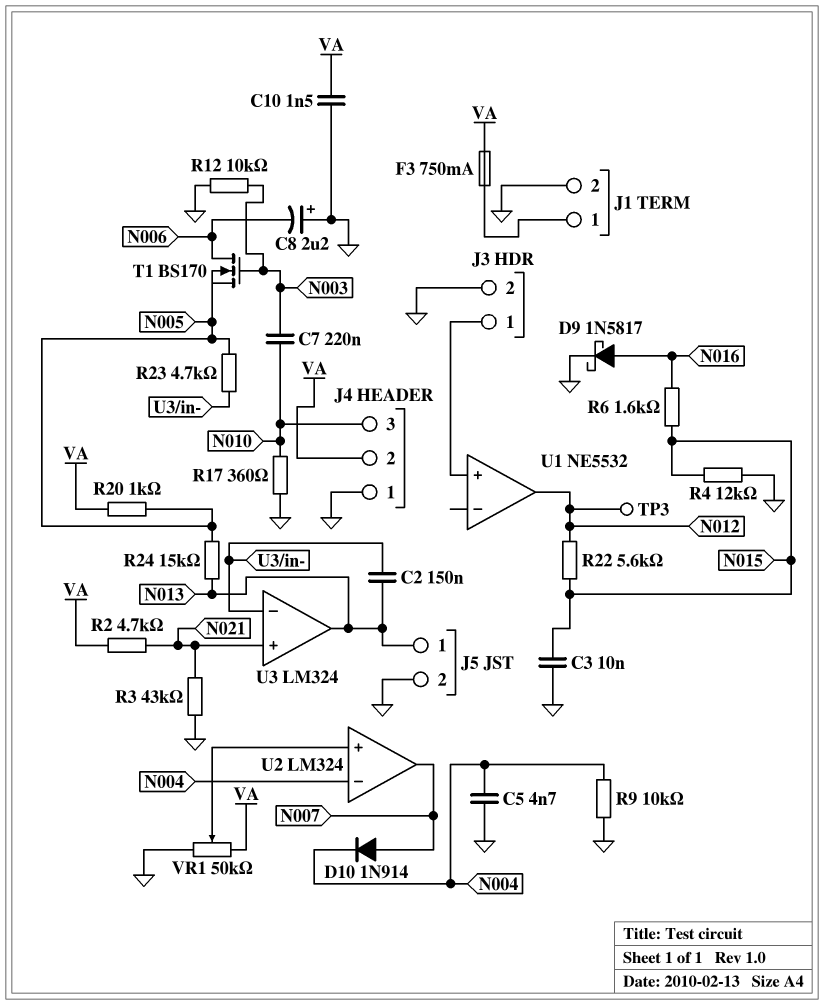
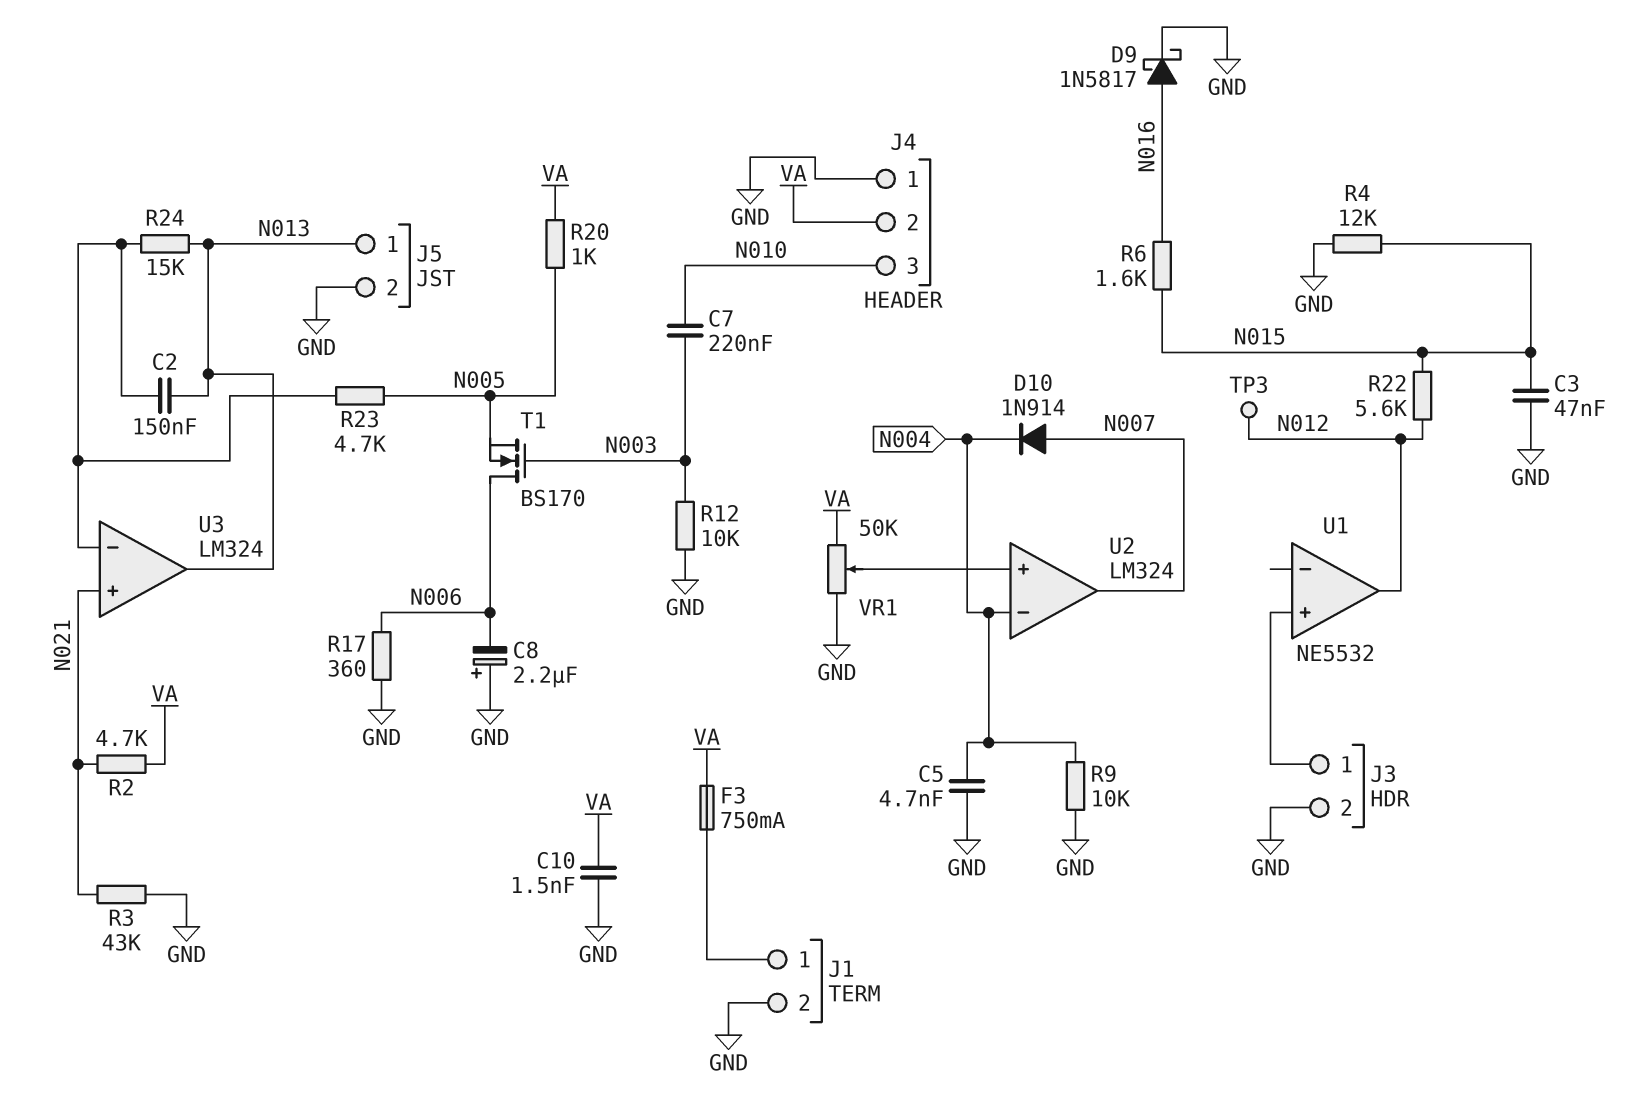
C3: 10nF (GND, N015) -> 47nF (GND, N015)
R17: 360 (GND, N010) -> 360 (GND, N006)
R24: 15k (N005, N013) -> 15k (N013, U3/in-)

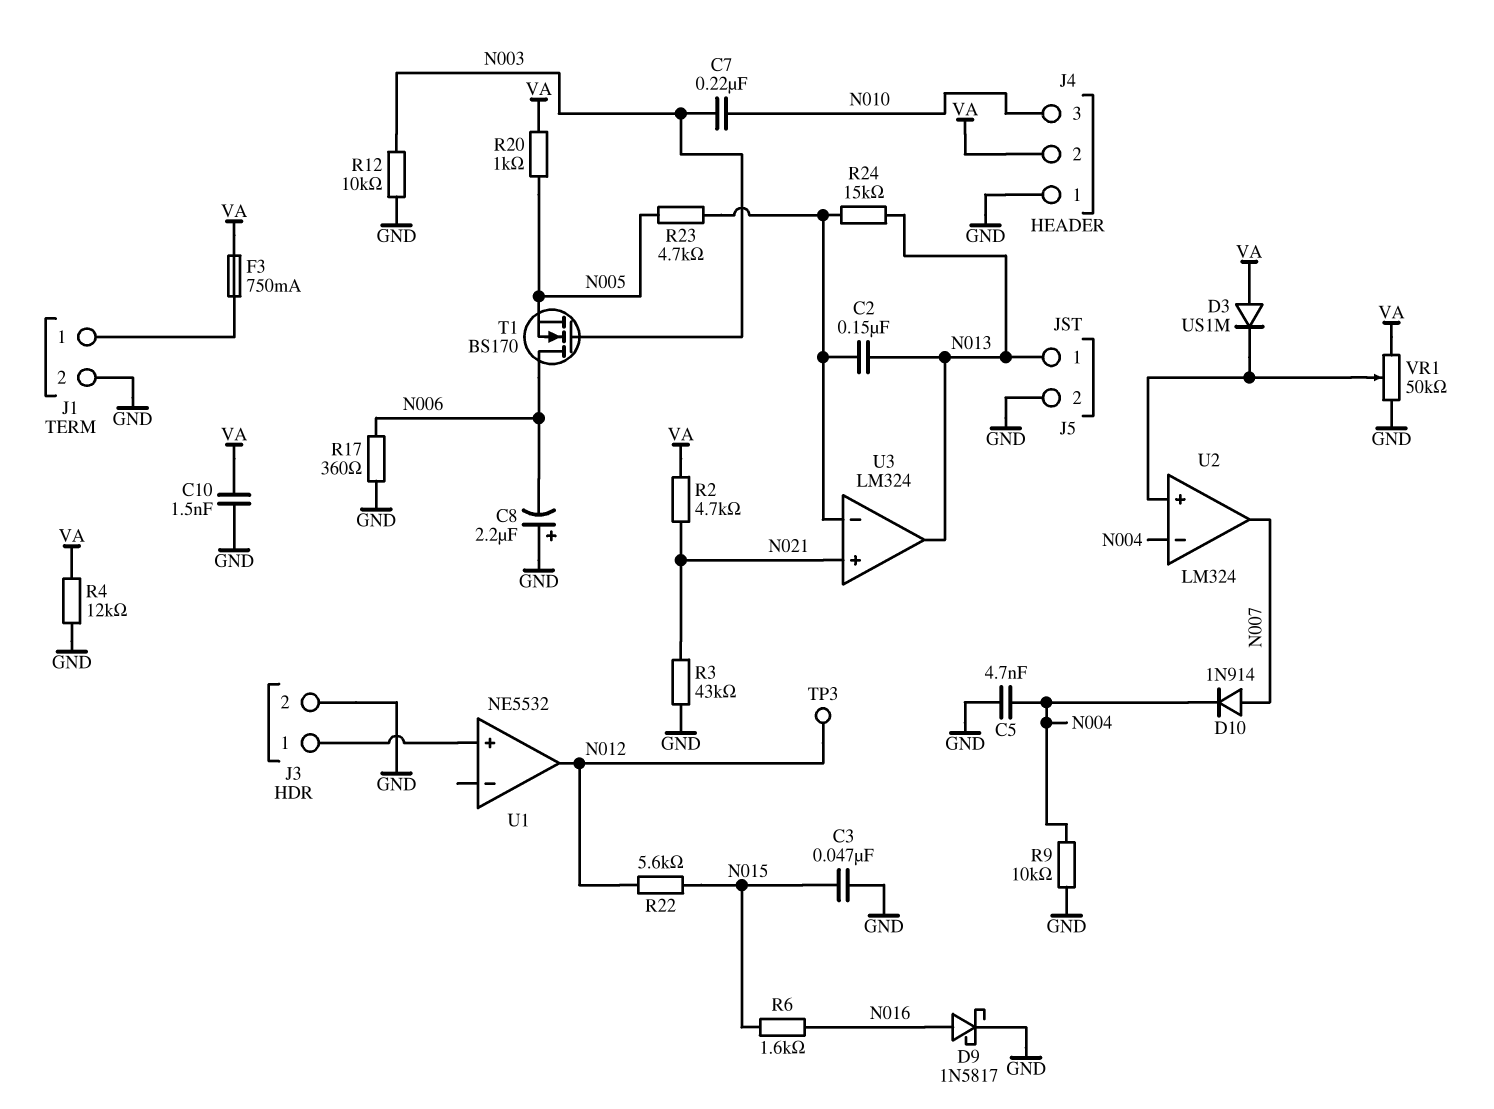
D3: none -> diode US1M (A VA, K U2/in+)
R4: 12k (GND, N015) -> 12k (GND, VA)

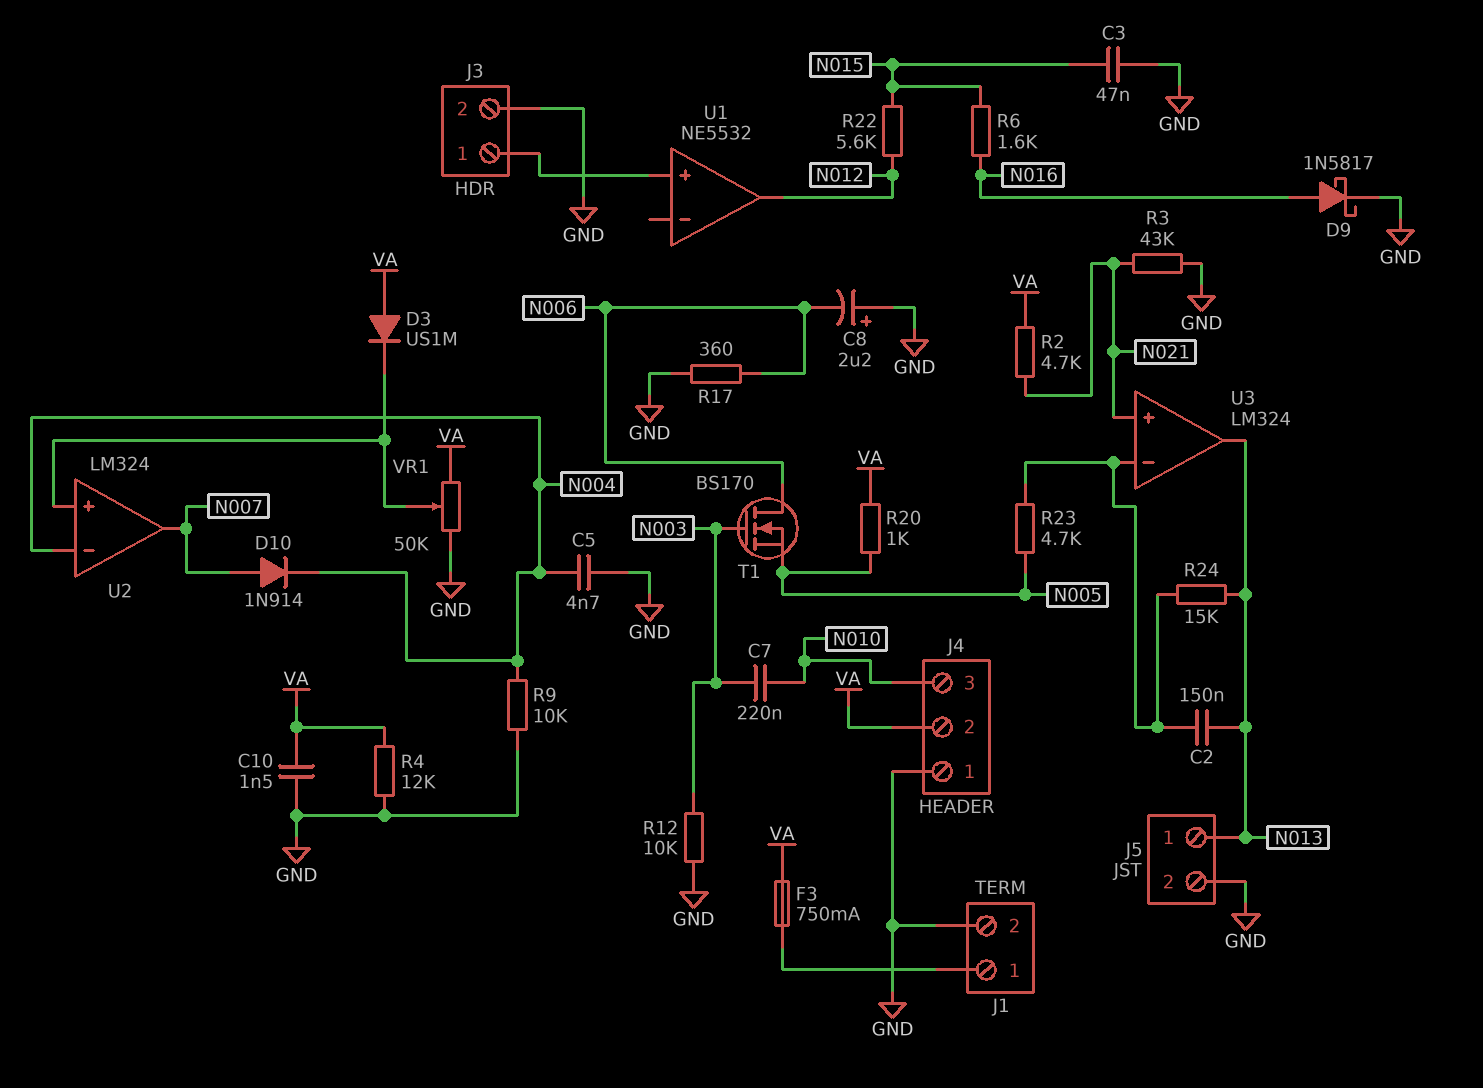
TP3: test point (N012) -> none

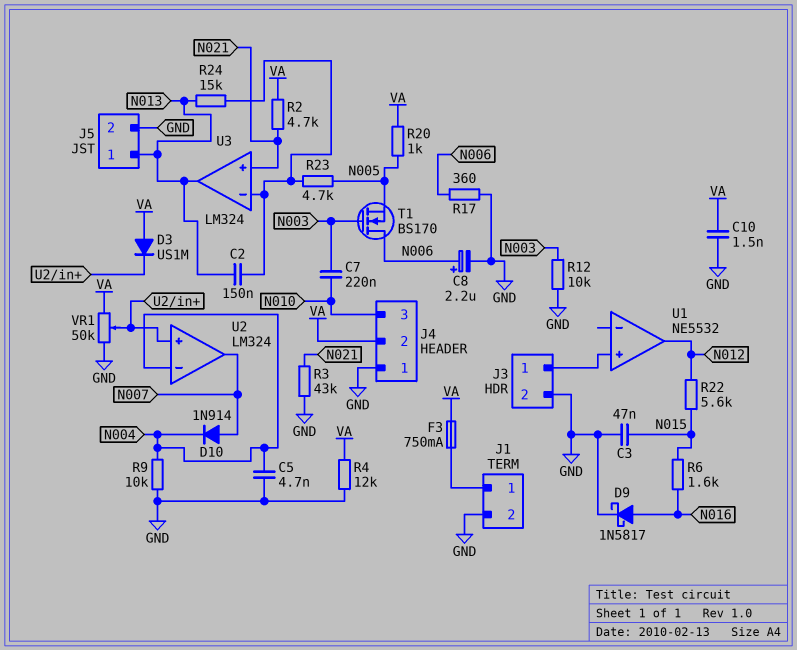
C8: 2.2uF (plus GND, minus N006) -> 2.2uF (plus N006, minus GND)

